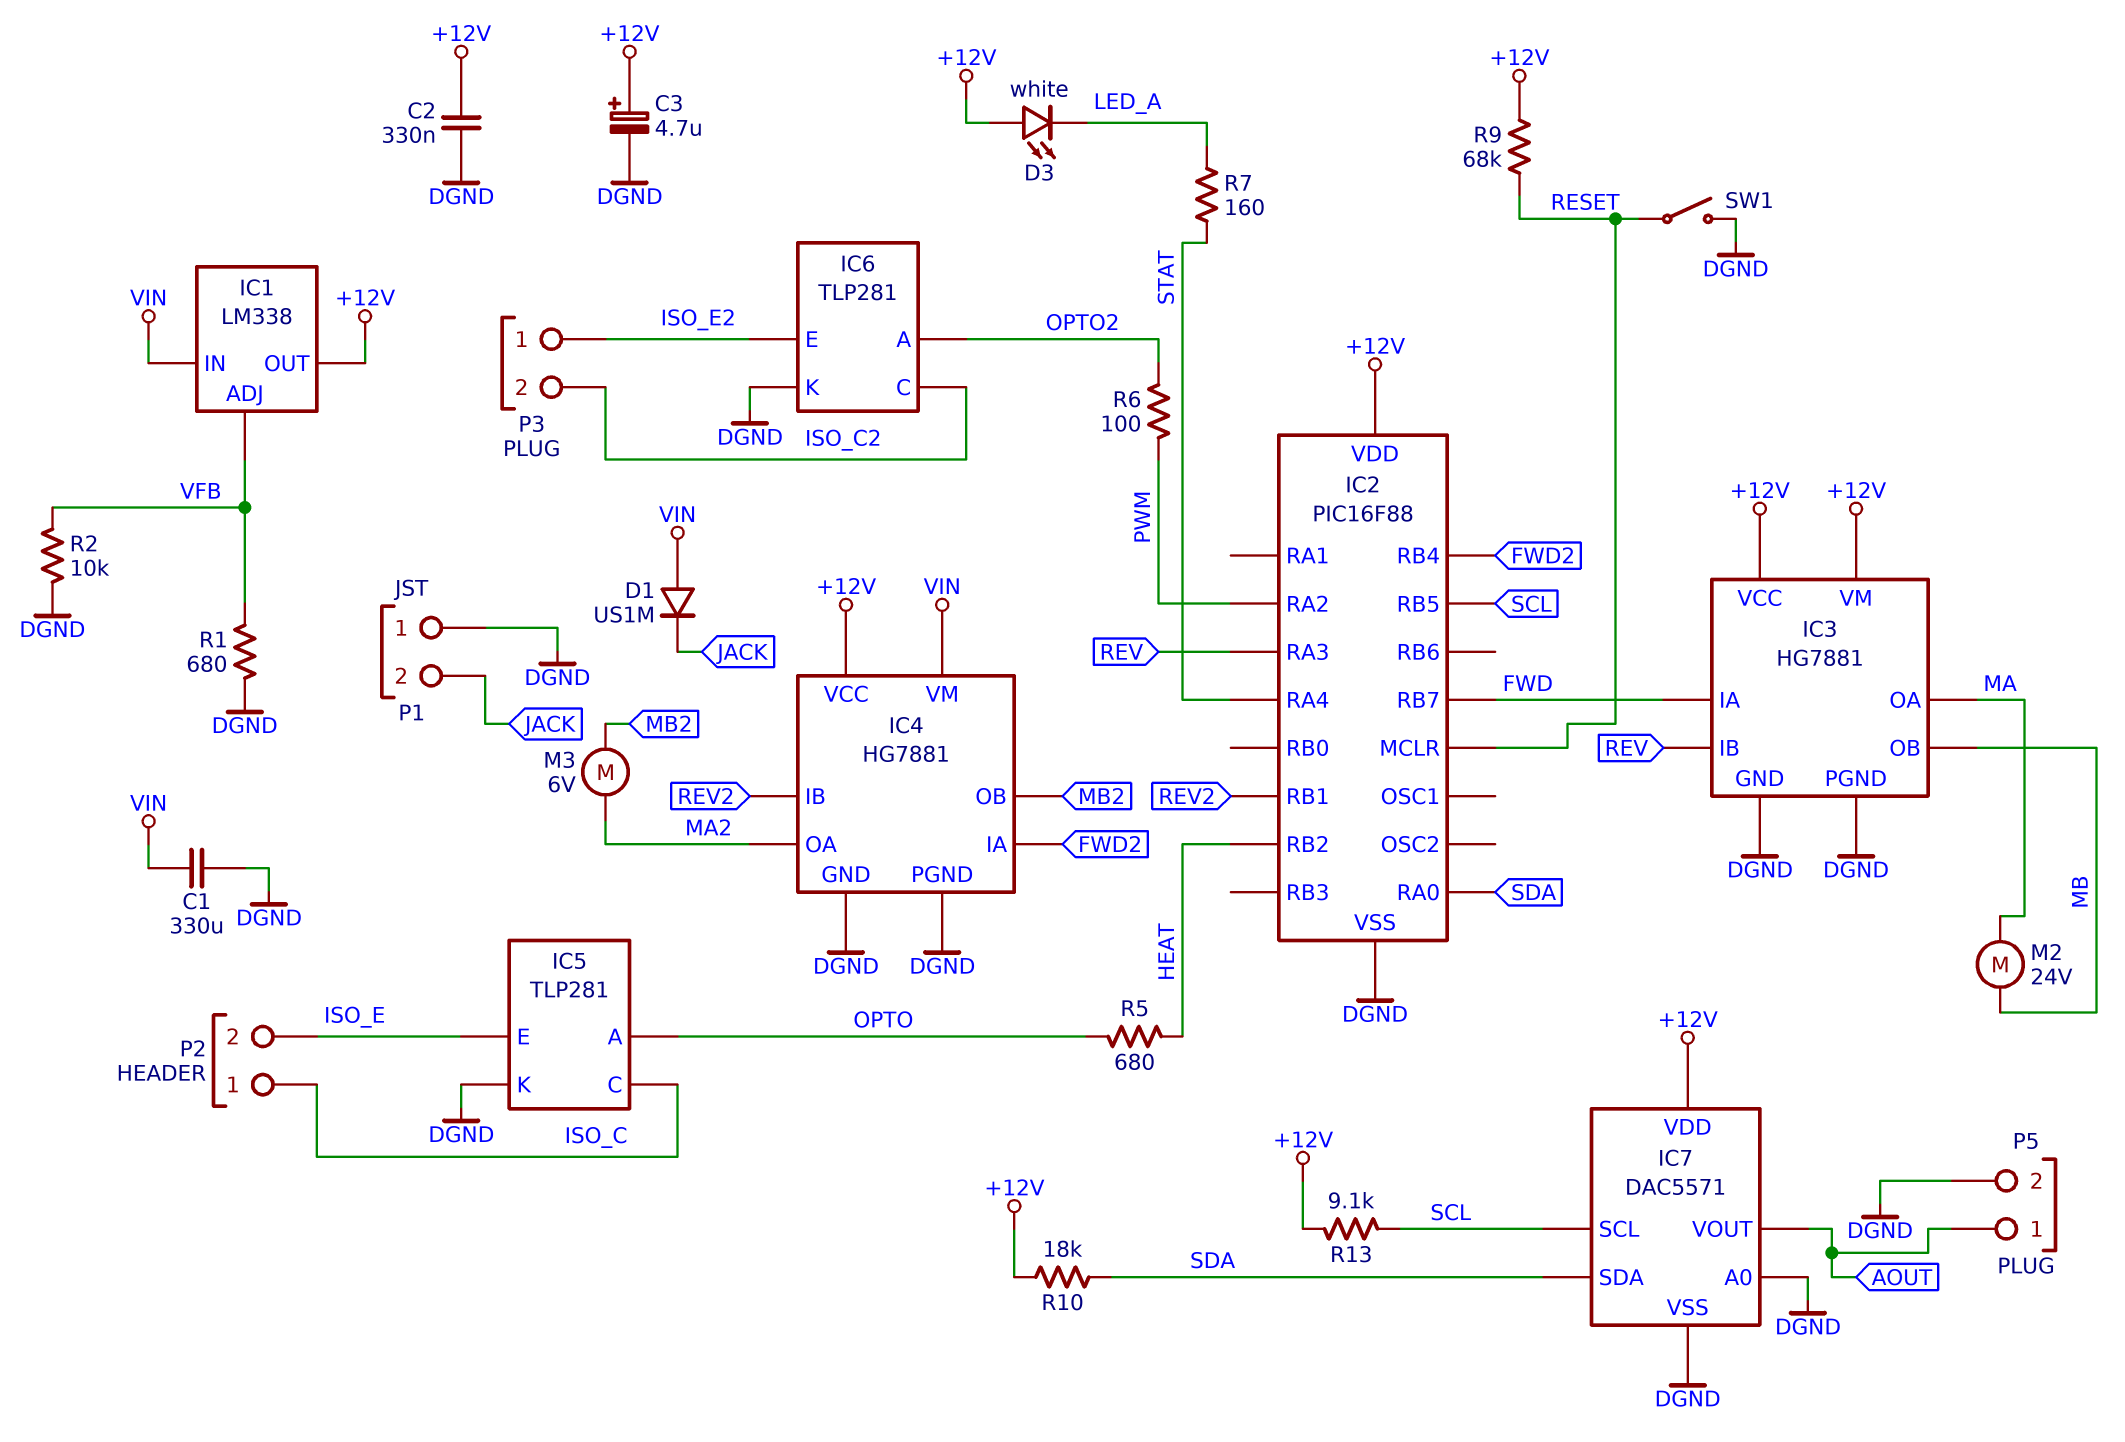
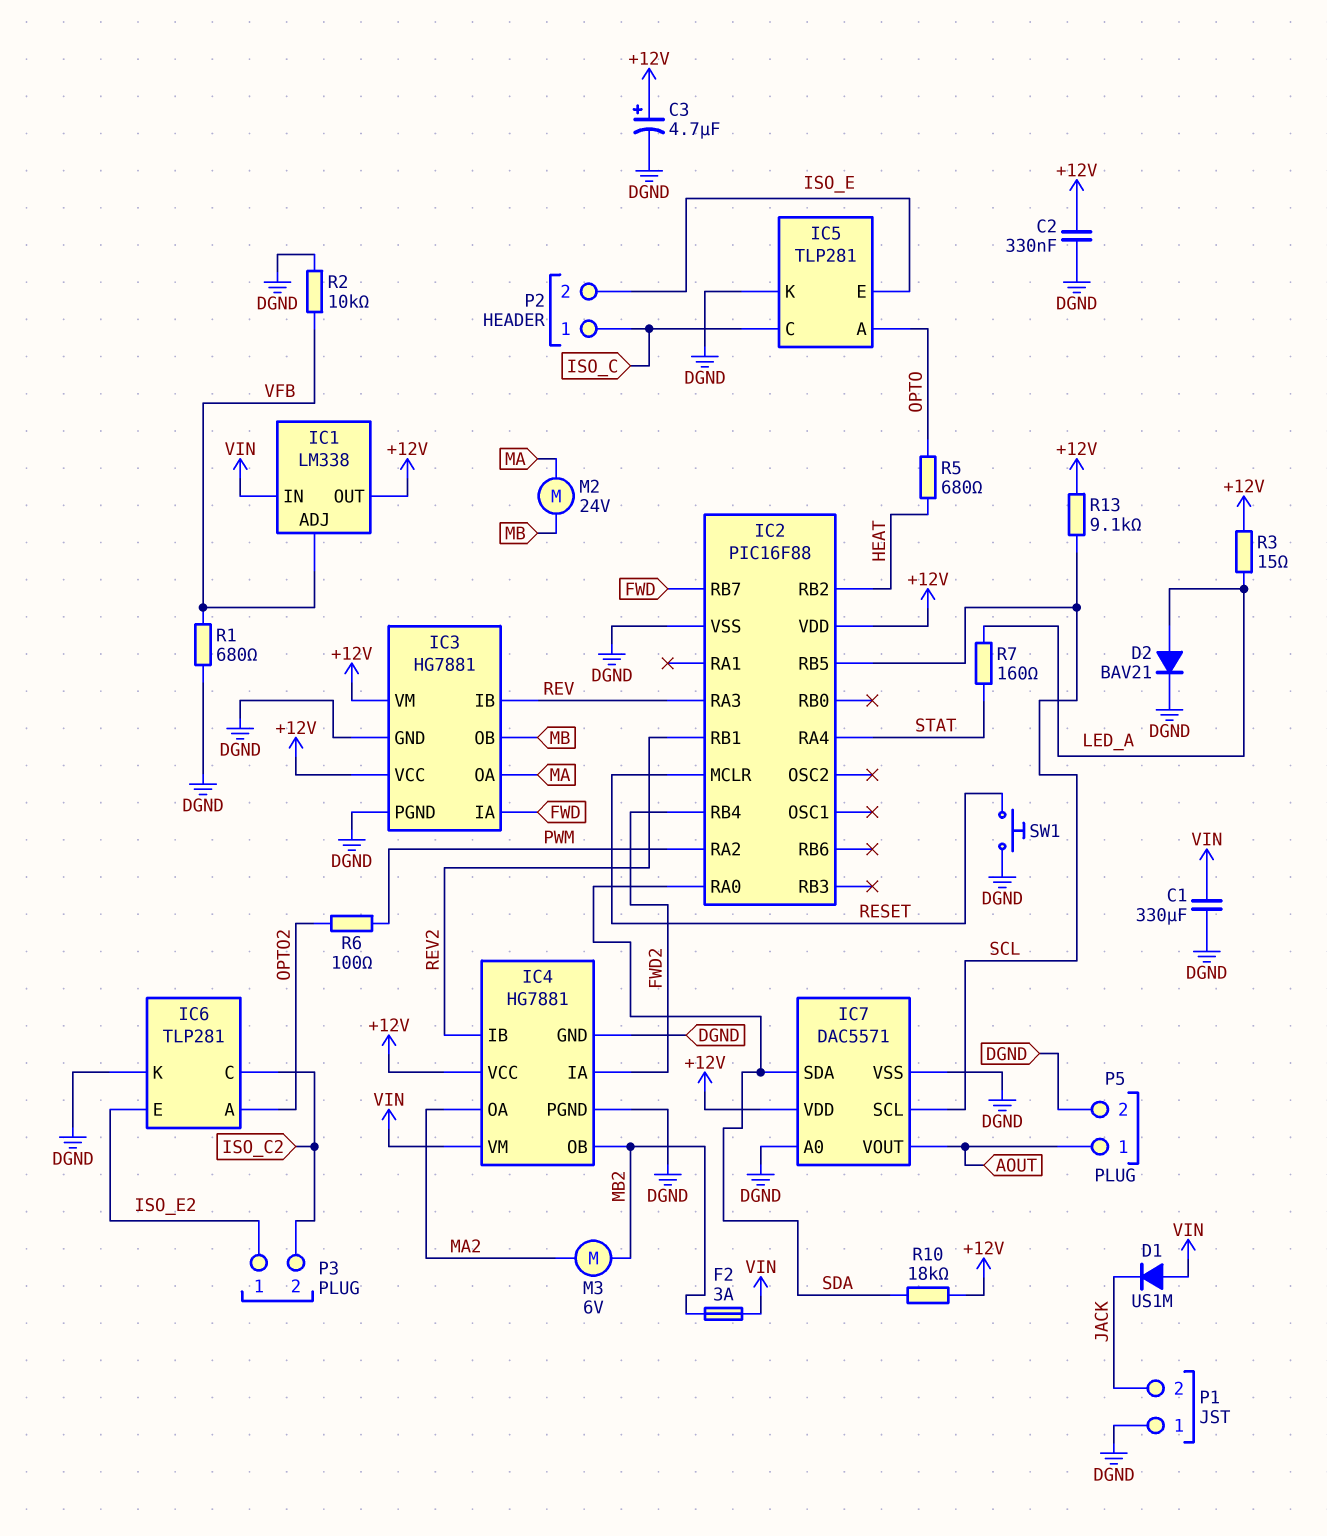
D2: none -> diode BAV21 (A LED_A, K DGND)
D3: LED white (A +12V, K LED_A) -> none
F2: none -> 3A (MB2, VIN)
R3: none -> 15 (+12V, LED_A)
R9: 68k (+12V, RESET) -> none
SW1: switch (DGND, RESET) -> button (DGND, RESET)

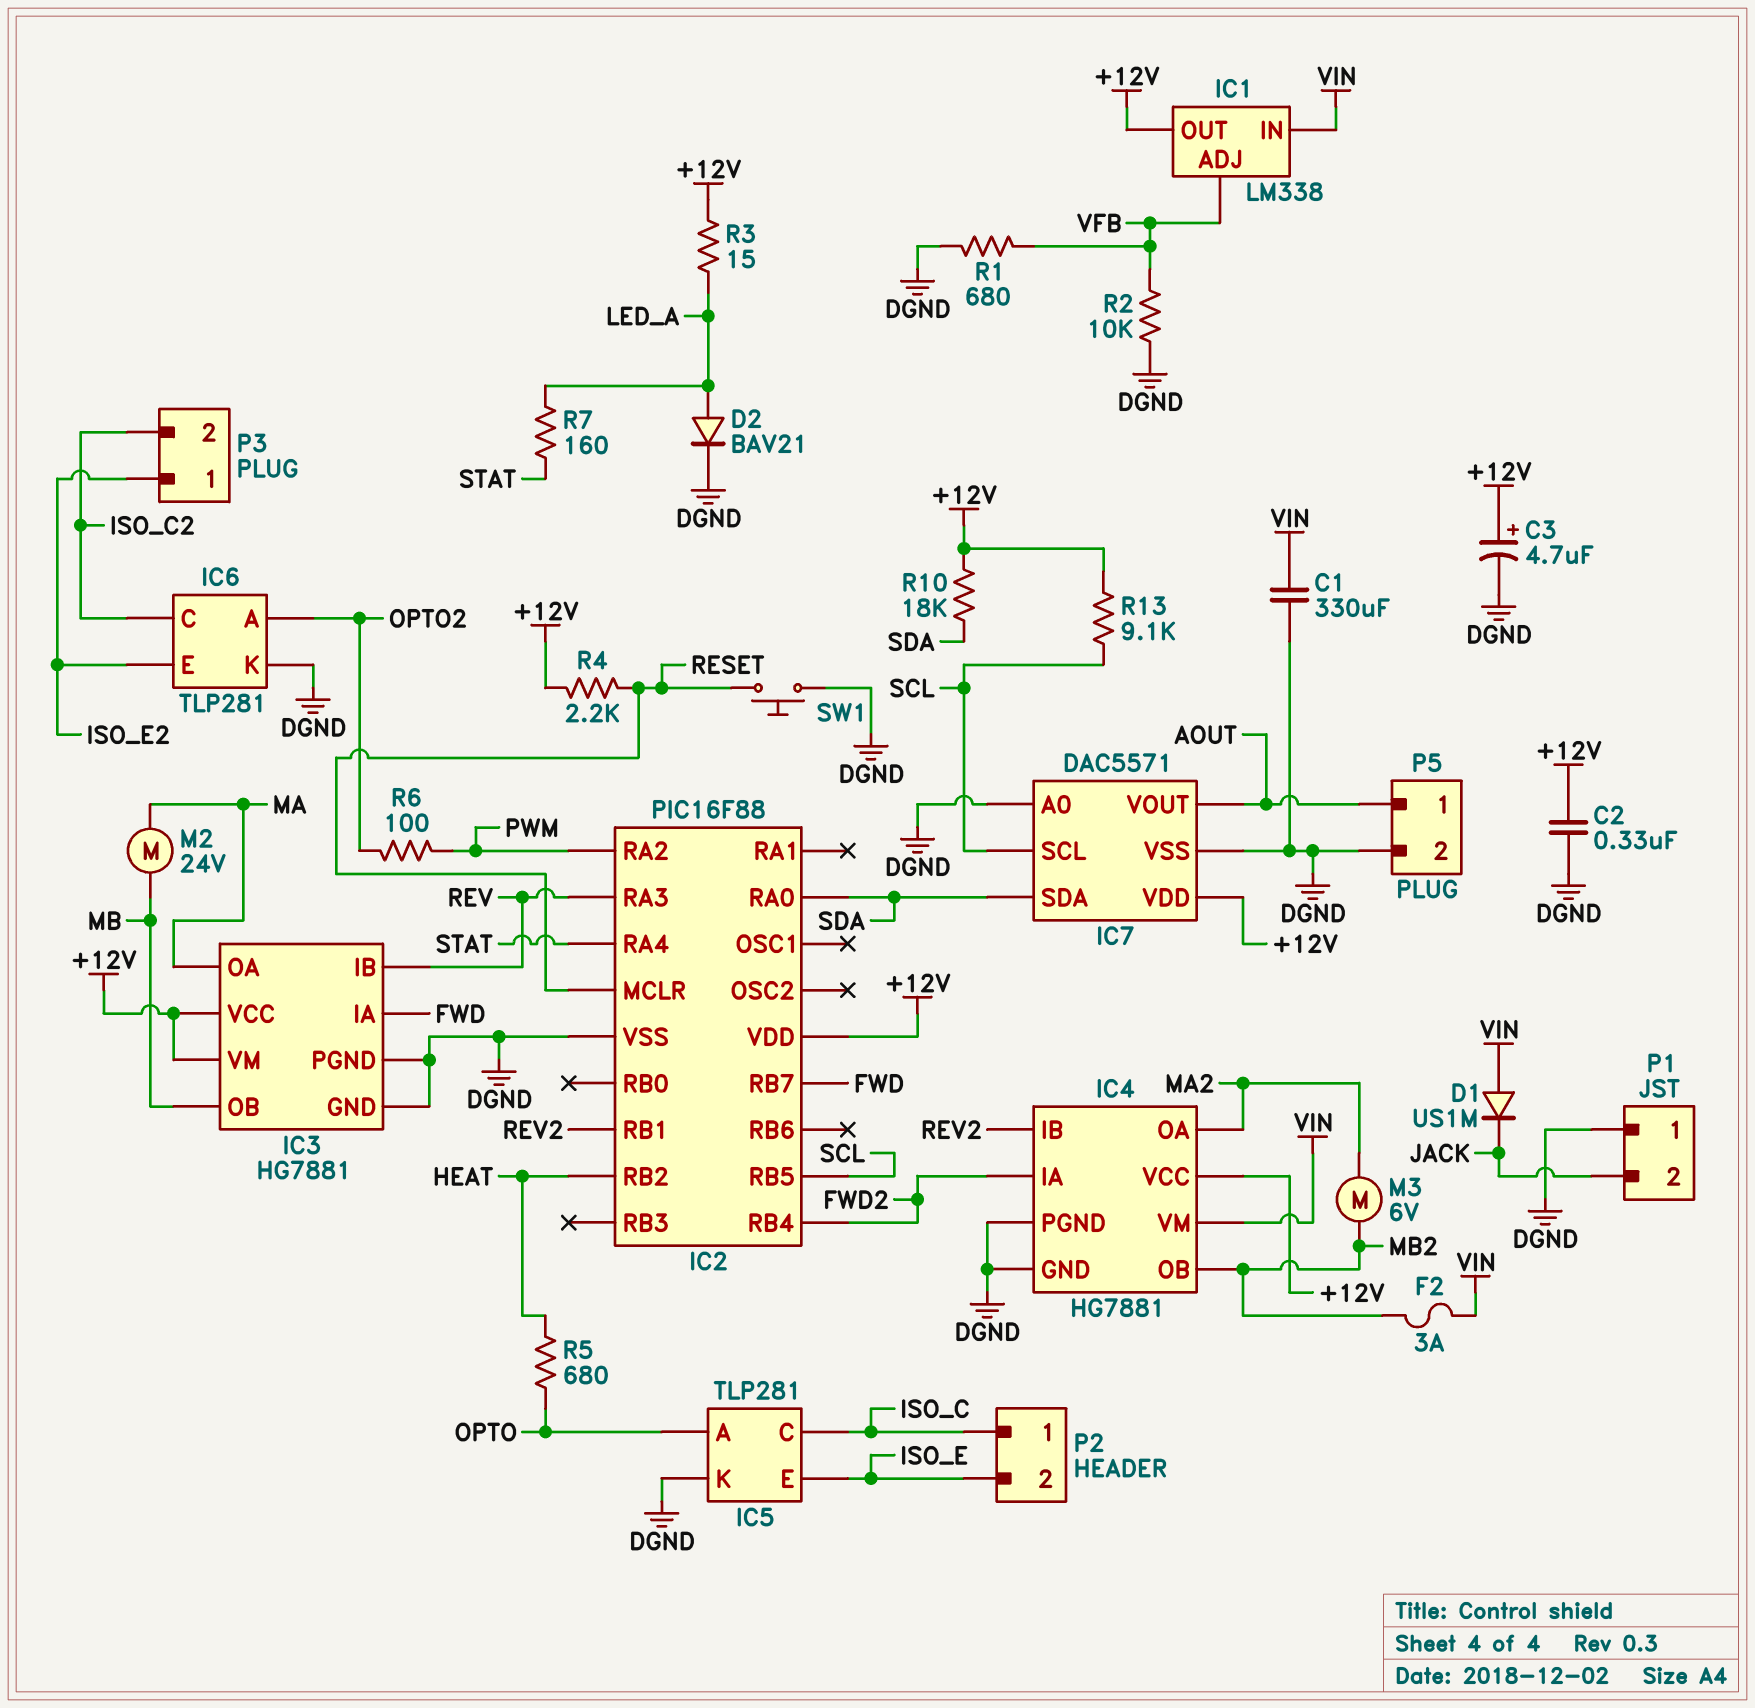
R4: none -> 2.2k (+12V, RESET)

